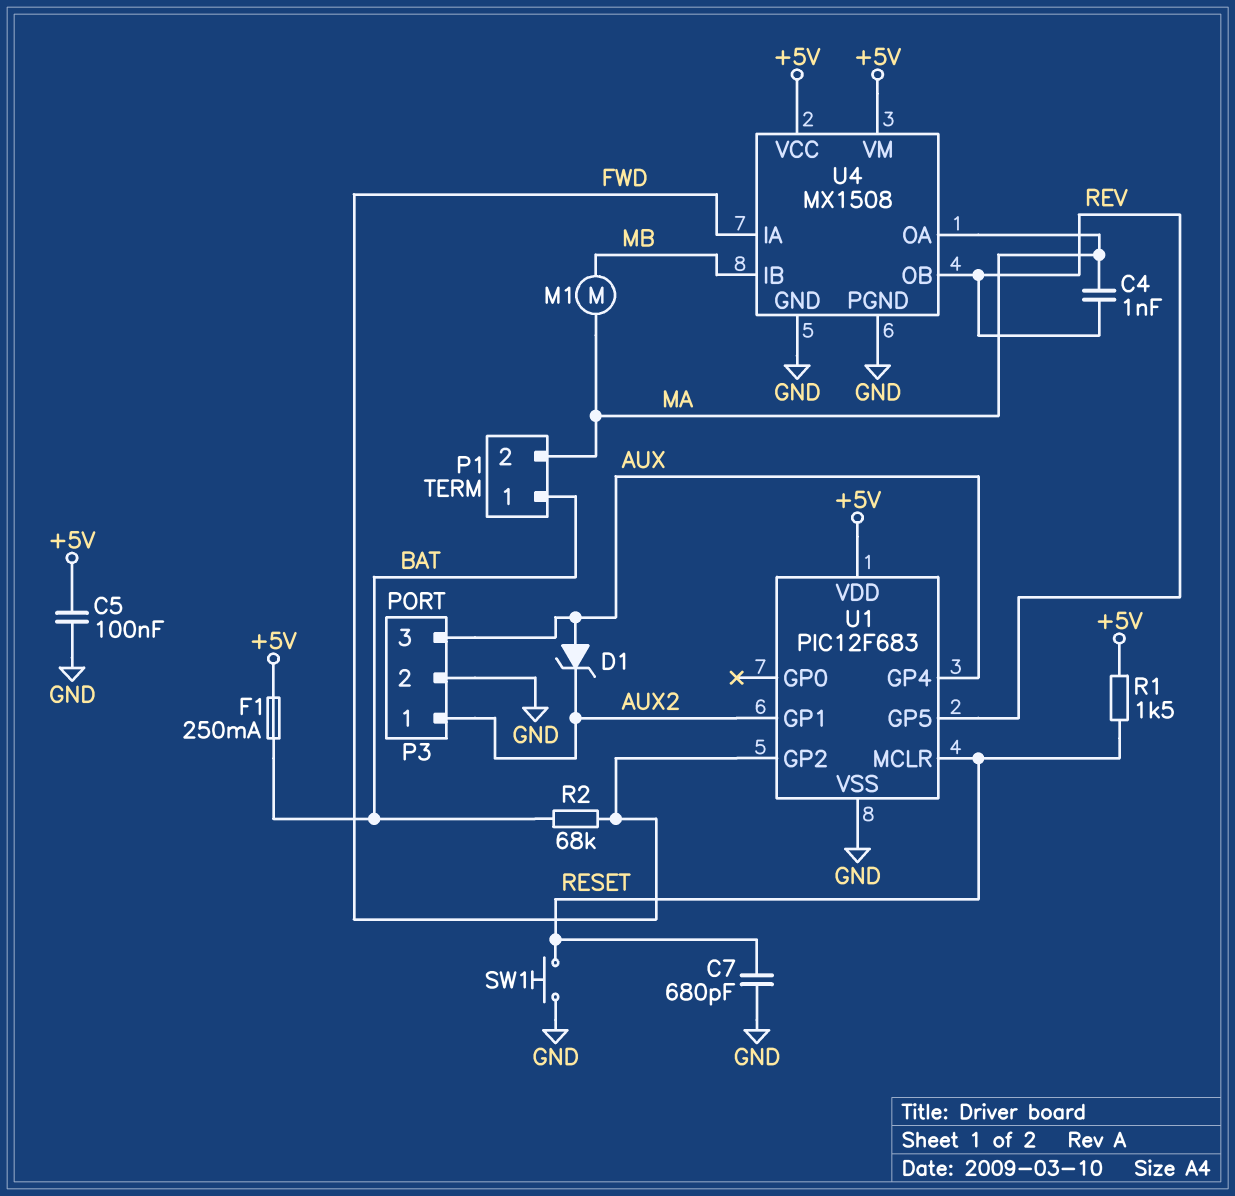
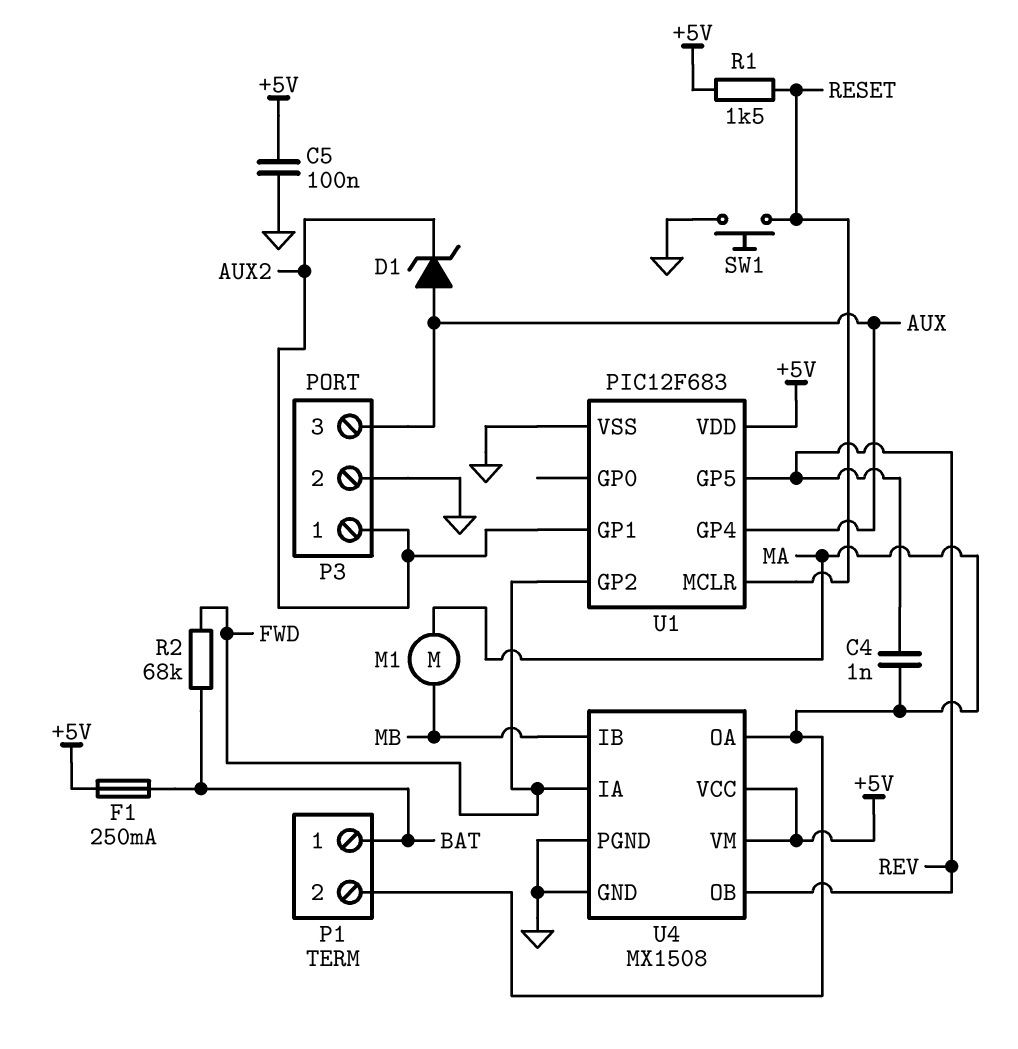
C7: 680pF (GND, RESET) -> none

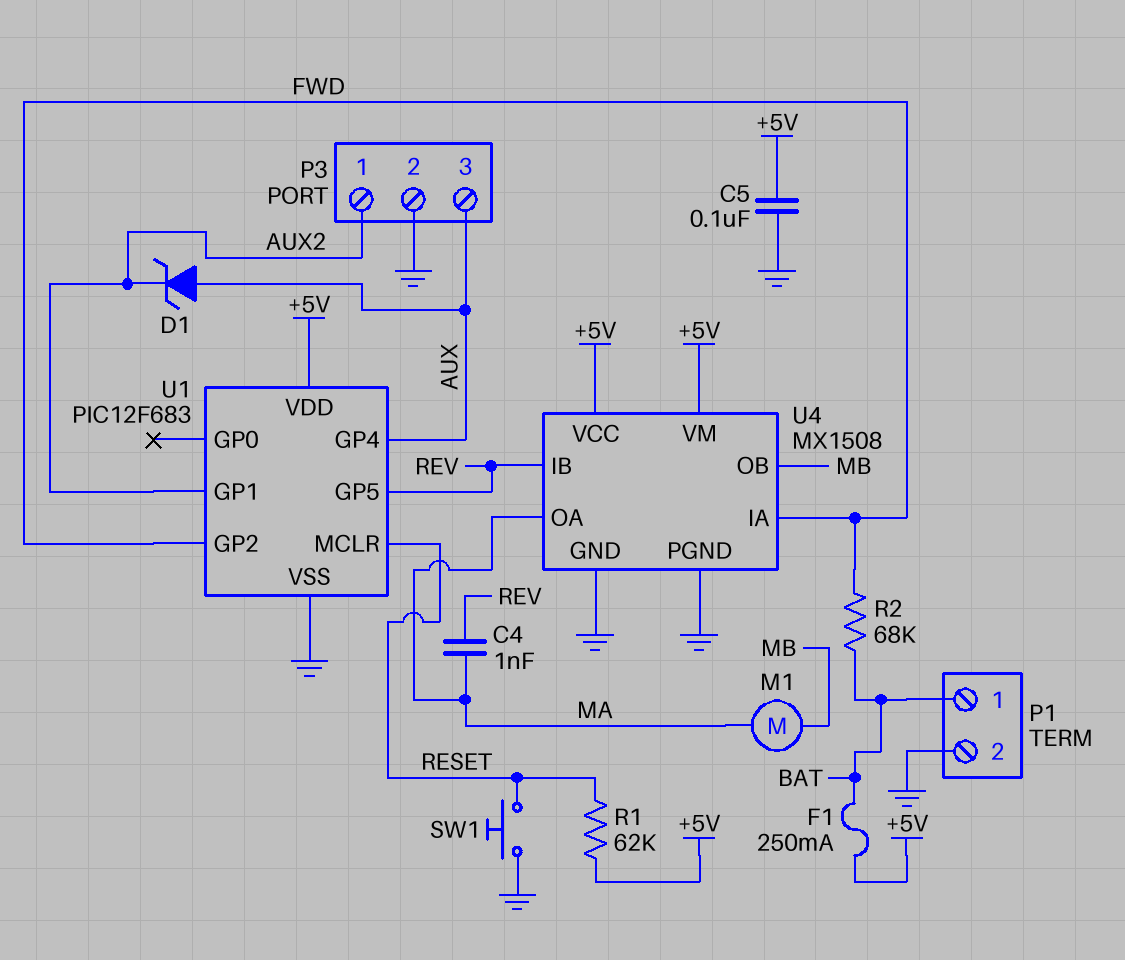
P1 pin 2: MA -> GND
R1: 1.5k (+5V, RESET) -> 62k (+5V, RESET)
U4 pin IB: MB -> REV
U4 pin OB: REV -> MB

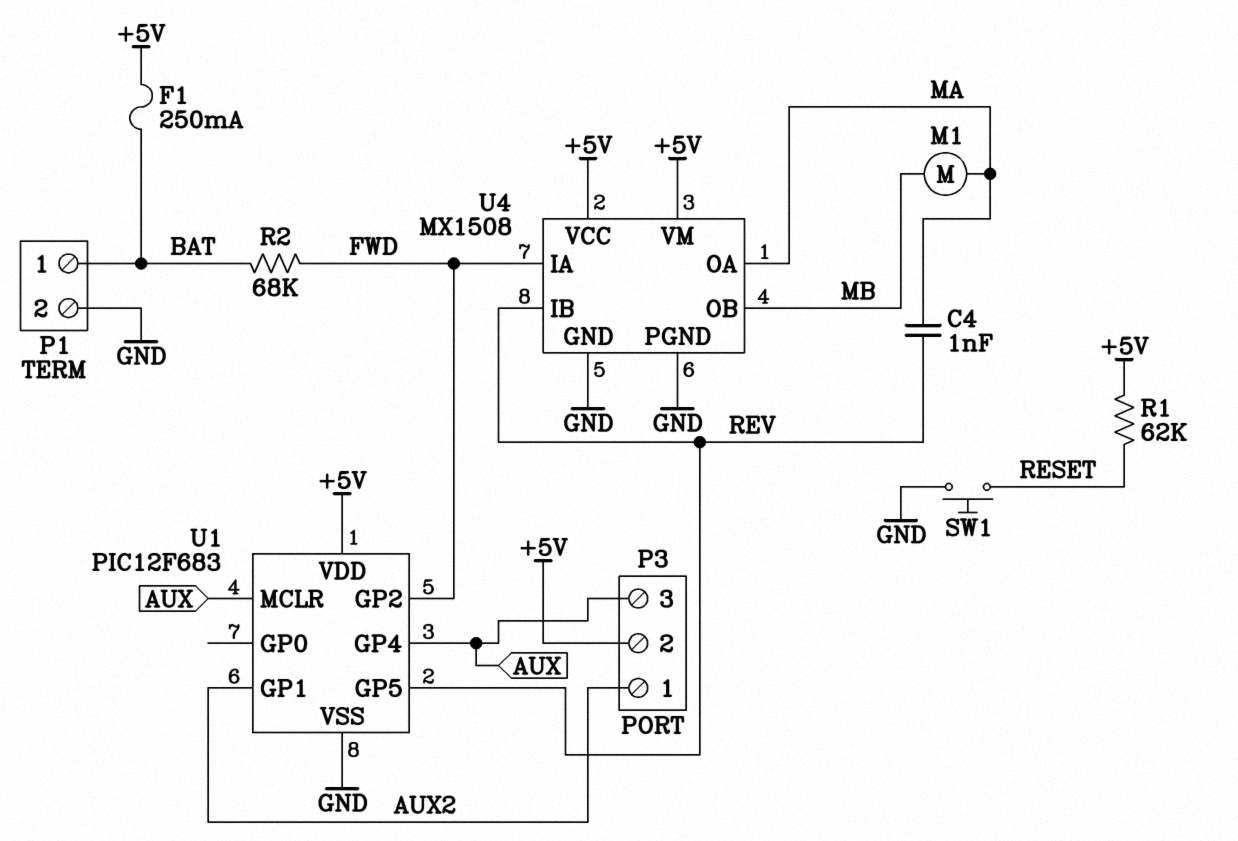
C5: 100nF (+5V, GND) -> none
D1: zener (A AUX, K AUX2) -> none
P3 pin 2: GND -> +5V
U1 pin MCLR: RESET -> AUX

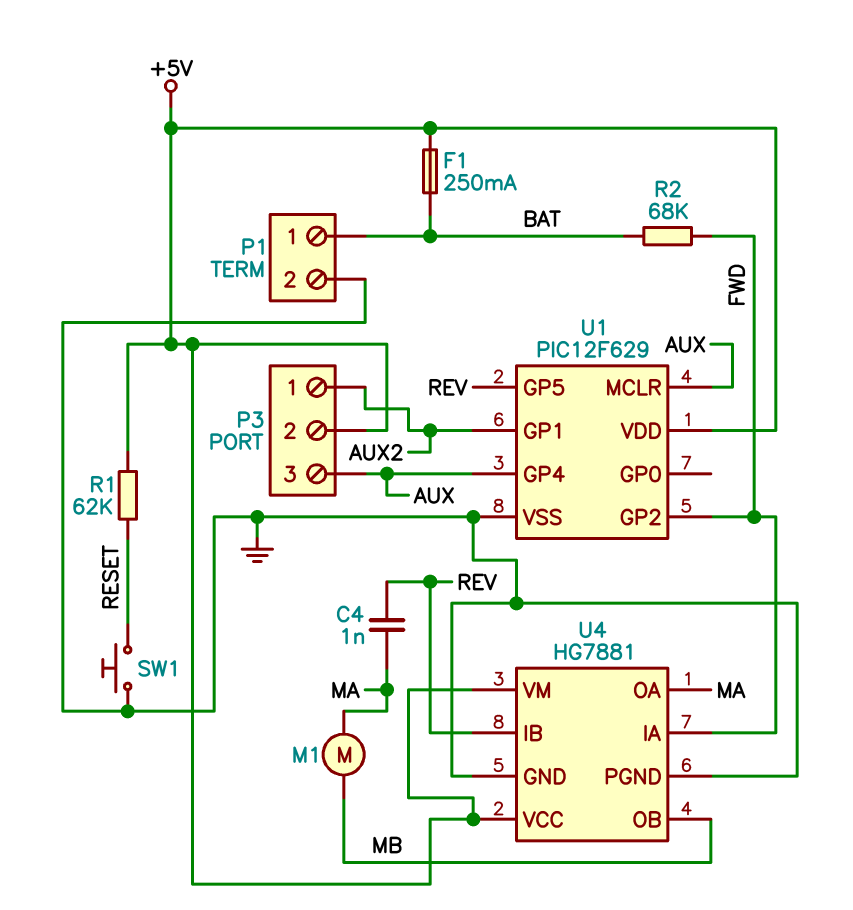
U1: PIC12F683 -> PIC12F629
U4: MX1508 -> HG7881

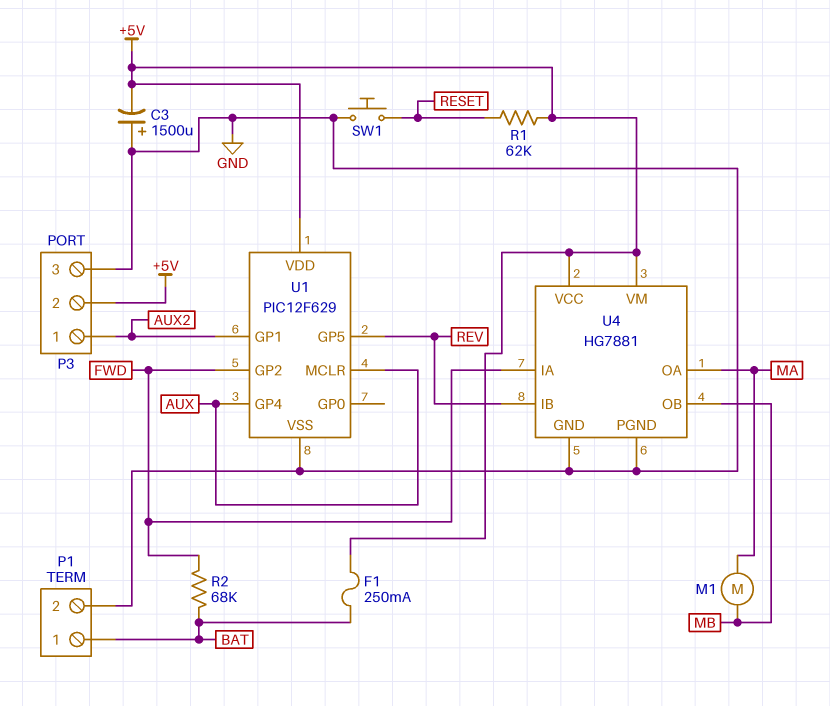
C3: none -> 1500uF (plus GND, minus +5V)
C4: 1nF (MA, REV) -> none
P3 pin 3: AUX -> GND

